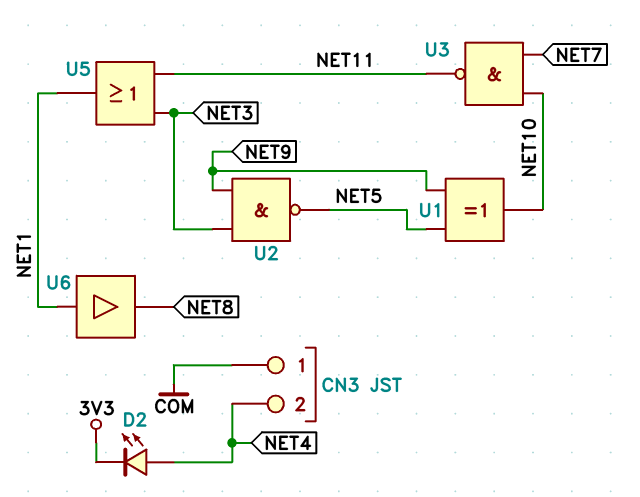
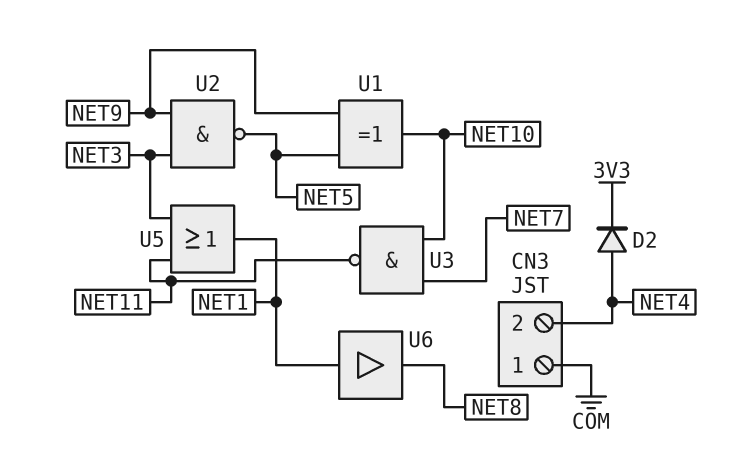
D2: LED (A NET4, K 3V3) -> diode (A NET4, K 3V3)

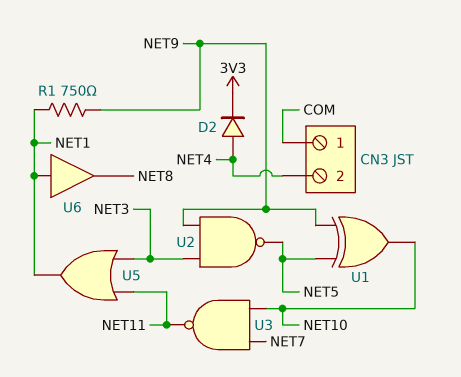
R1: none -> 750 (NET1, NET9)

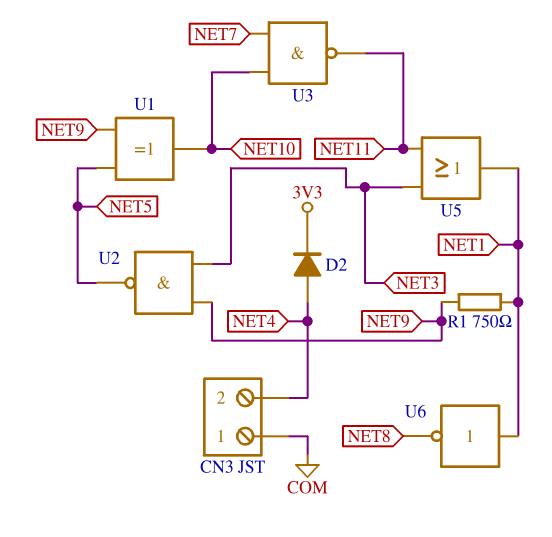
U6: buffer (in NET1, out NET8) -> NOT (in NET1, out NET8)

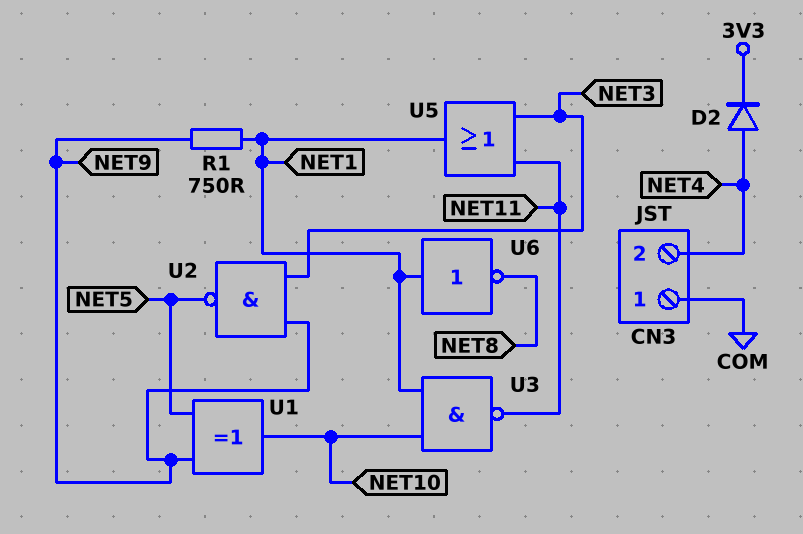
U3: NAND (in NET7, in NET10, out NET11) -> NAND (in NET1, in NET10, out NET11)

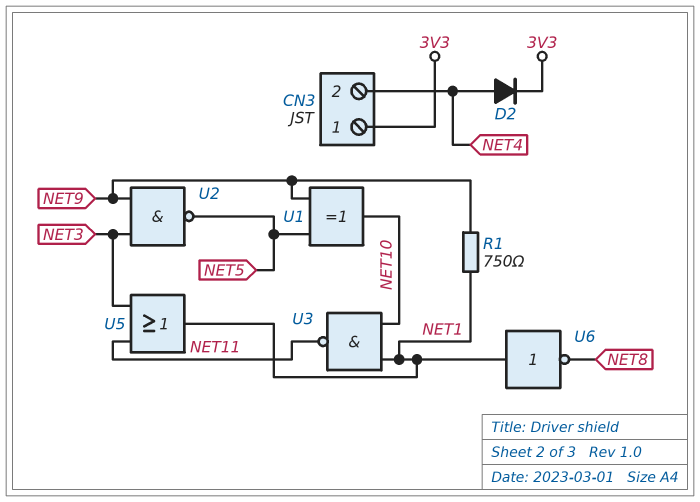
CN3 pin 1: COM -> 3V3

